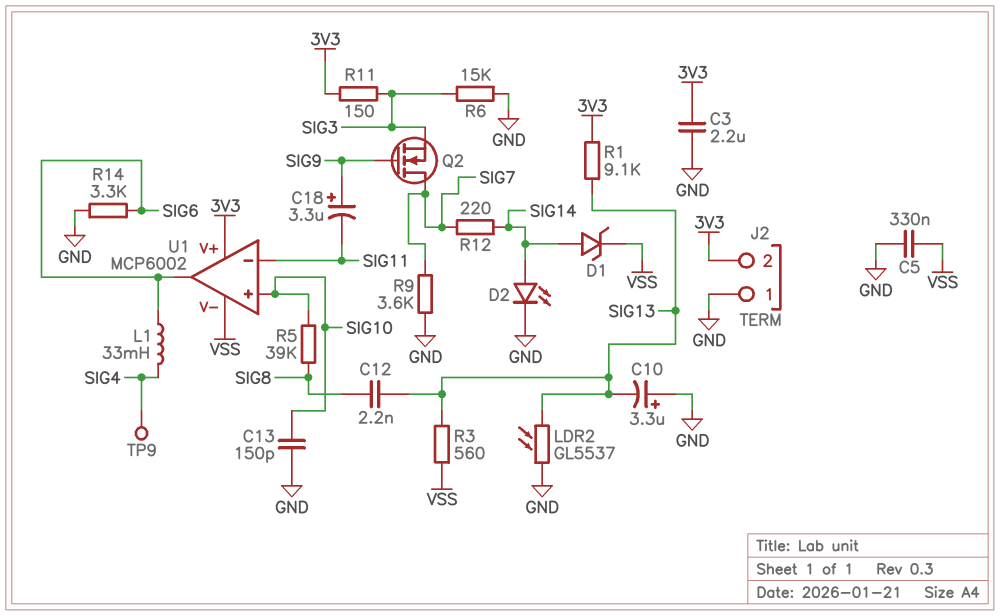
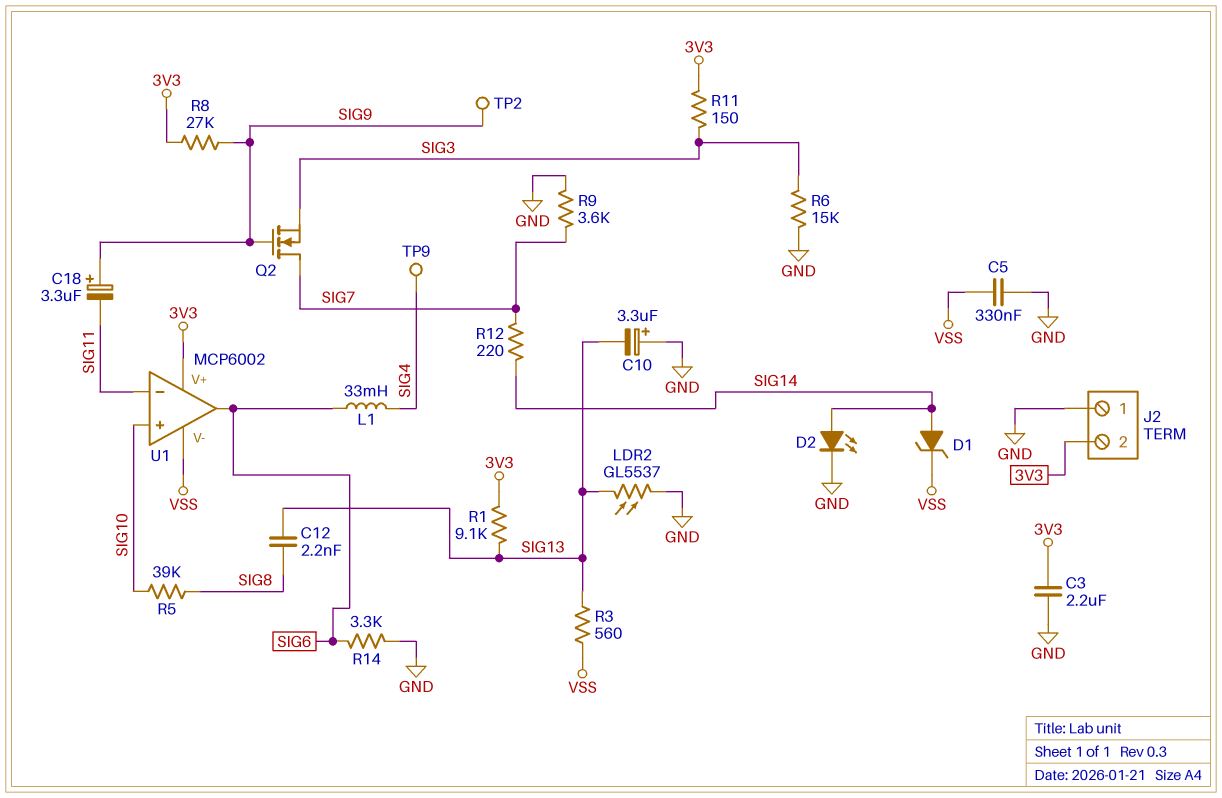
C13: 150pF (GND, SIG10) -> none
R8: none -> 27k (3V3, SIG9)
TP2: none -> test point (SIG9)

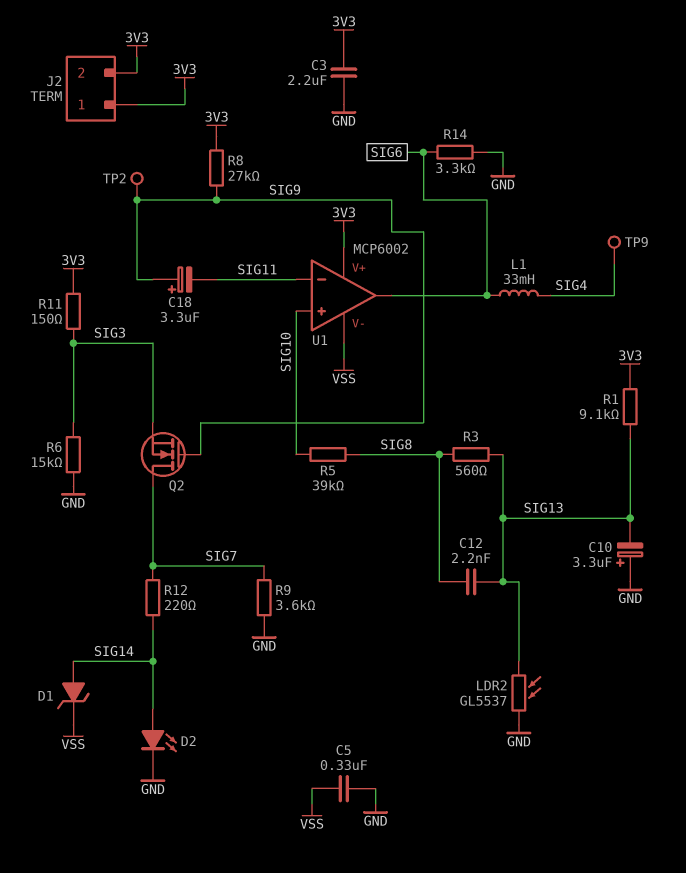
J2 pin 1: GND -> 3V3
R3: 560 (SIG13, VSS) -> 560 (SIG8, SIG13)

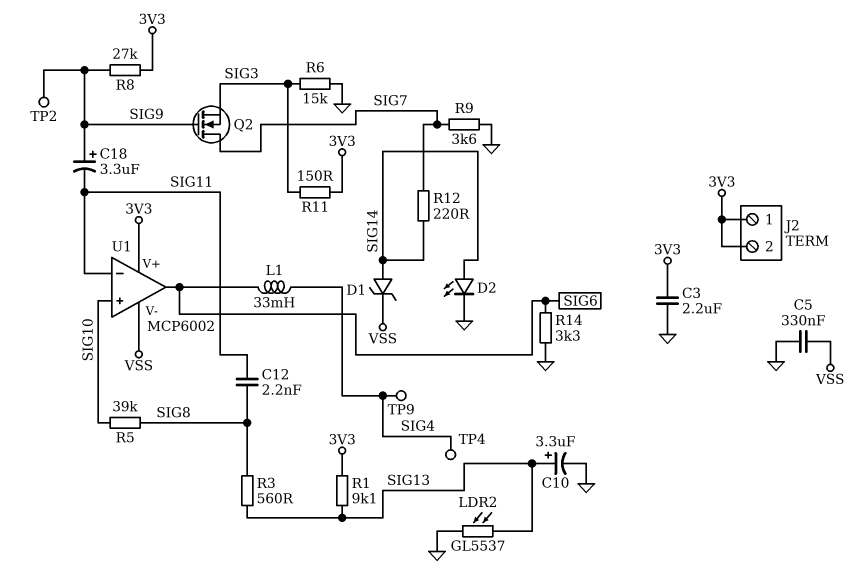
C10: 3.3uF (plus GND, minus SIG13) -> 3.3uF (plus SIG13, minus GND)
C12: 2.2nF (SIG8, SIG13) -> 2.2nF (SIG8, SIG11)
TP4: none -> test point (SIG4)

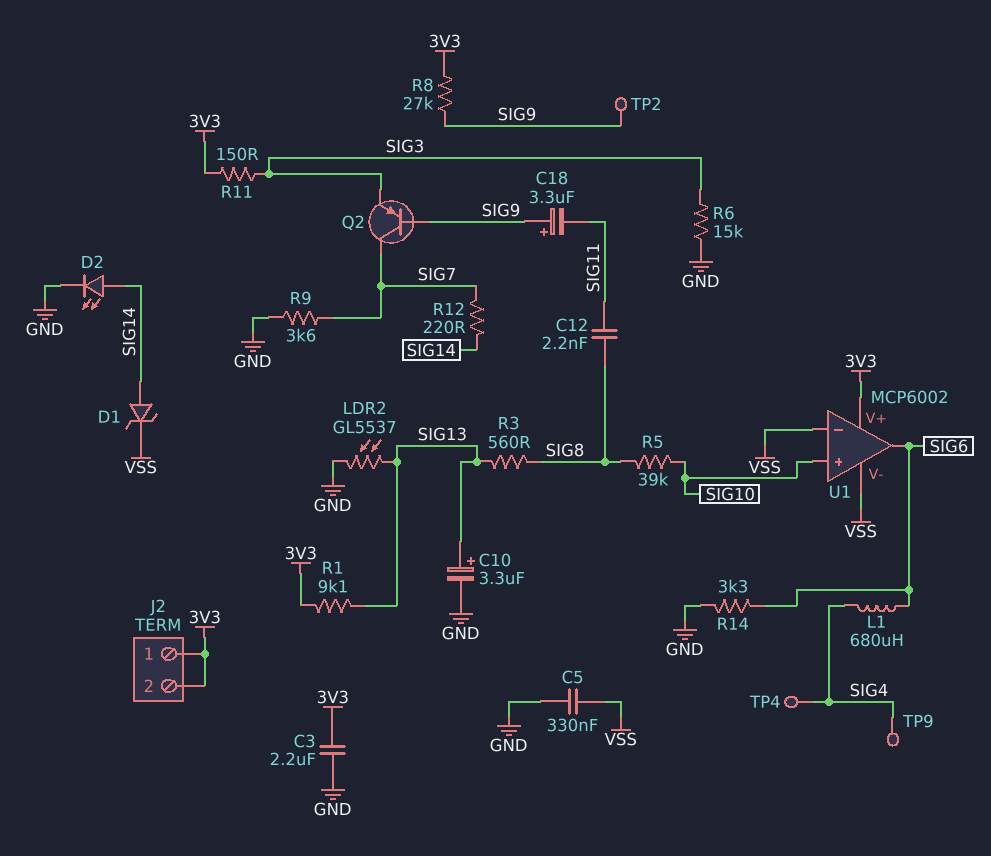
L1: 33mH (SIG4, SIG6) -> 680uH (SIG4, SIG6)
Q2: NMOS (G SIG9, D SIG7, S SIG3) -> PNP (B SIG9, C SIG7, E SIG3)
U1 pin in-: SIG11 -> VSS

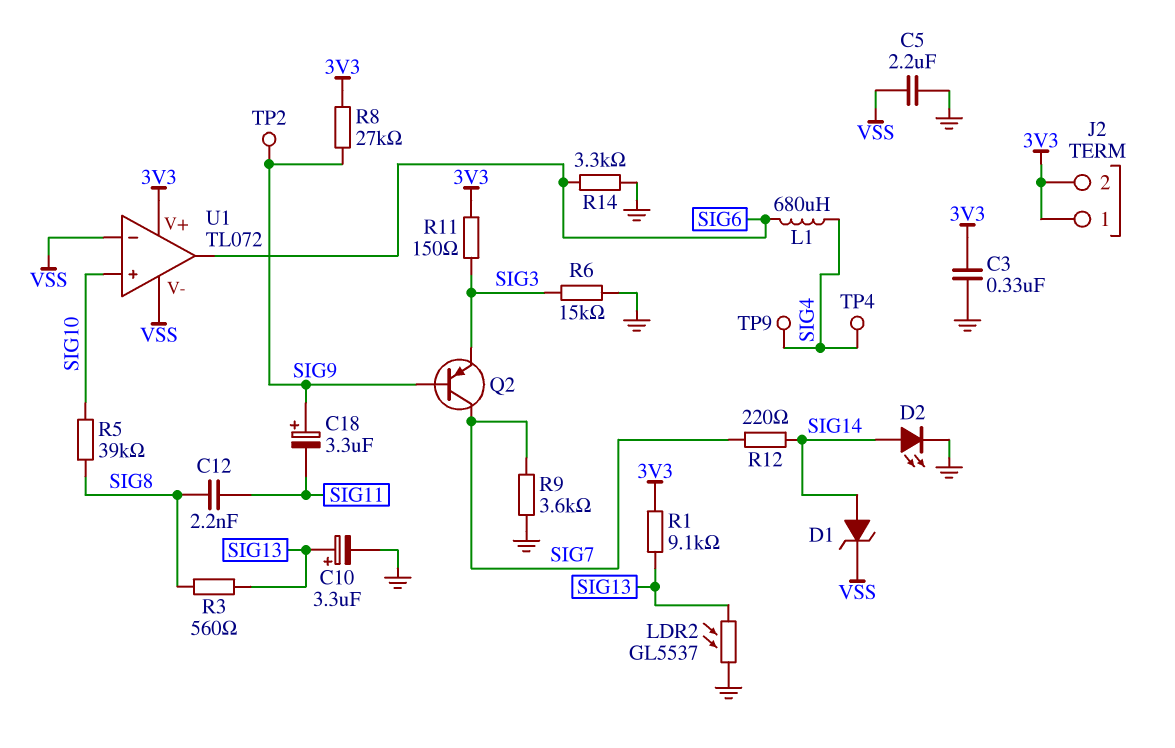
C3: 2.2uF (3V3, GND) -> 330nF (3V3, GND)
C5: 330nF (GND, VSS) -> 2.2uF (GND, VSS)
U1: MCP6002 -> TL072

